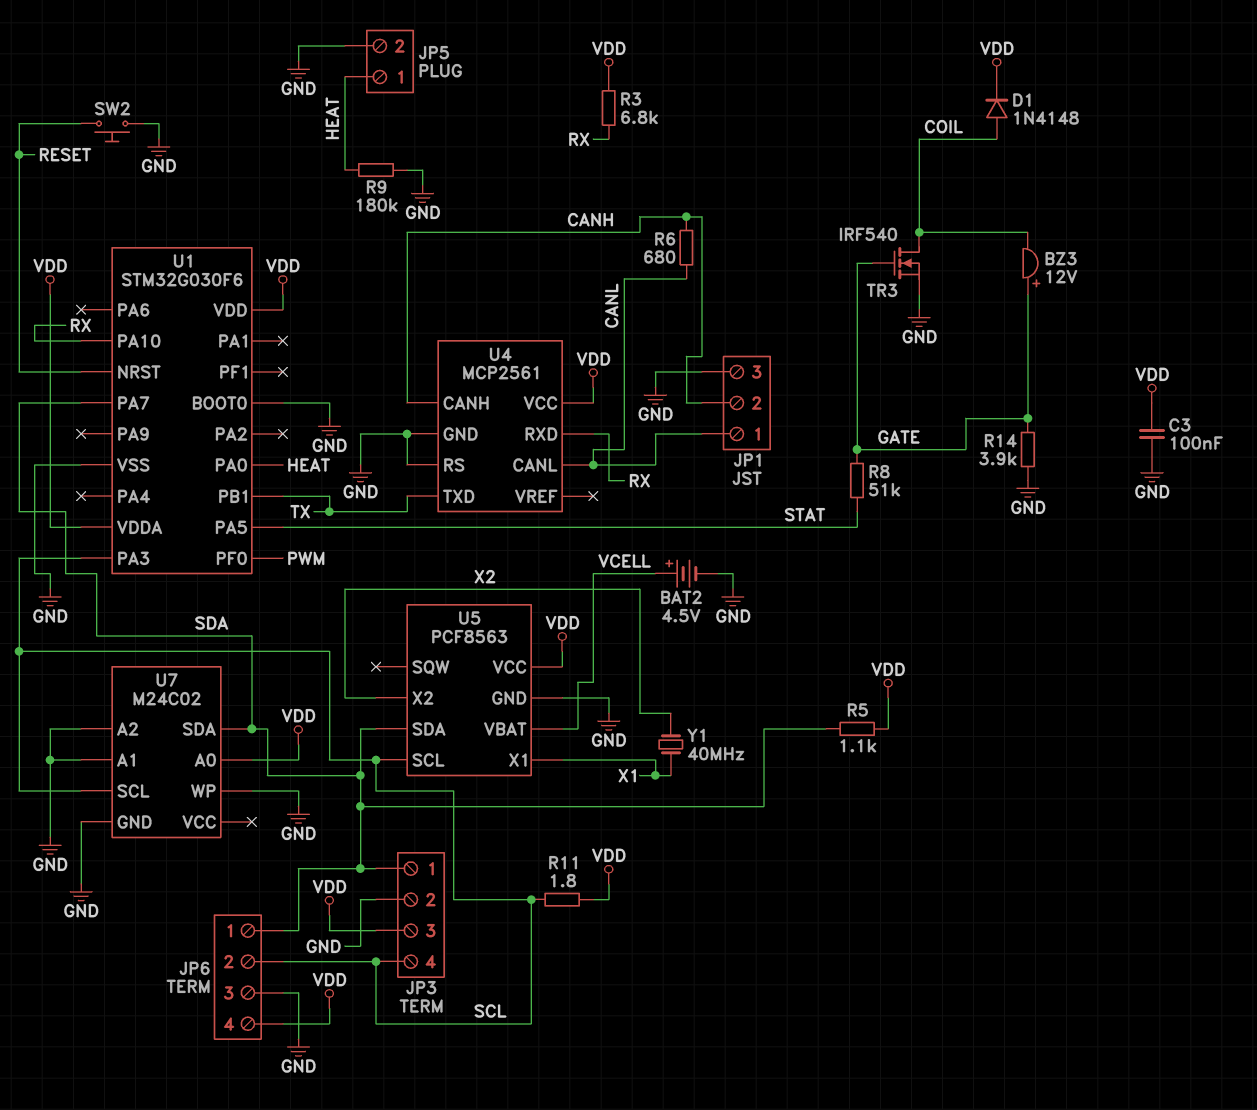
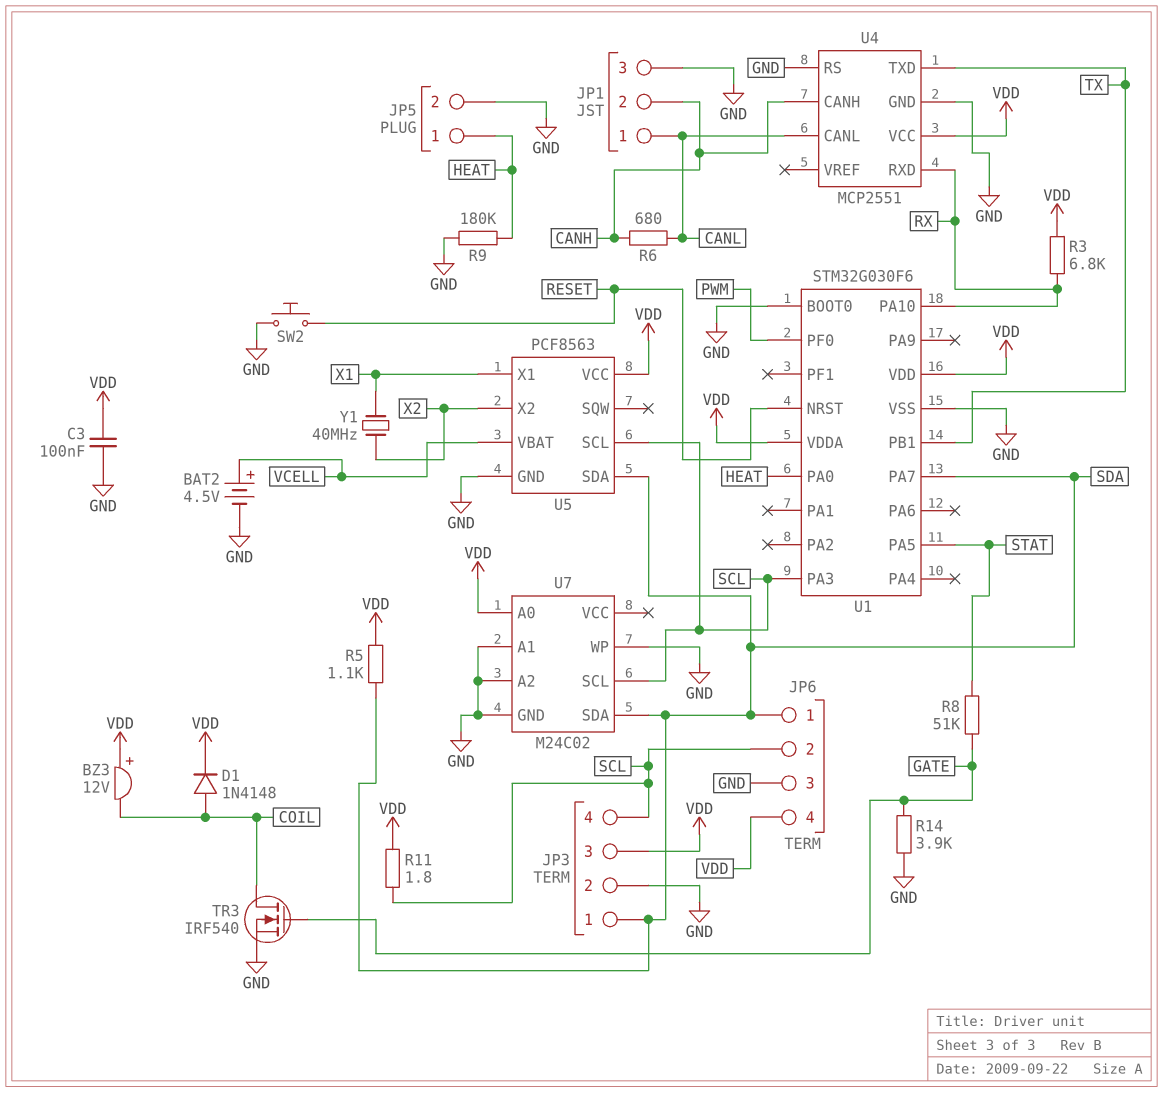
BZ3: buzzer 12V (plus GATE, minus COIL) -> buzzer 12V (plus VDD, minus COIL)
U4: MCP2561 -> MCP2551

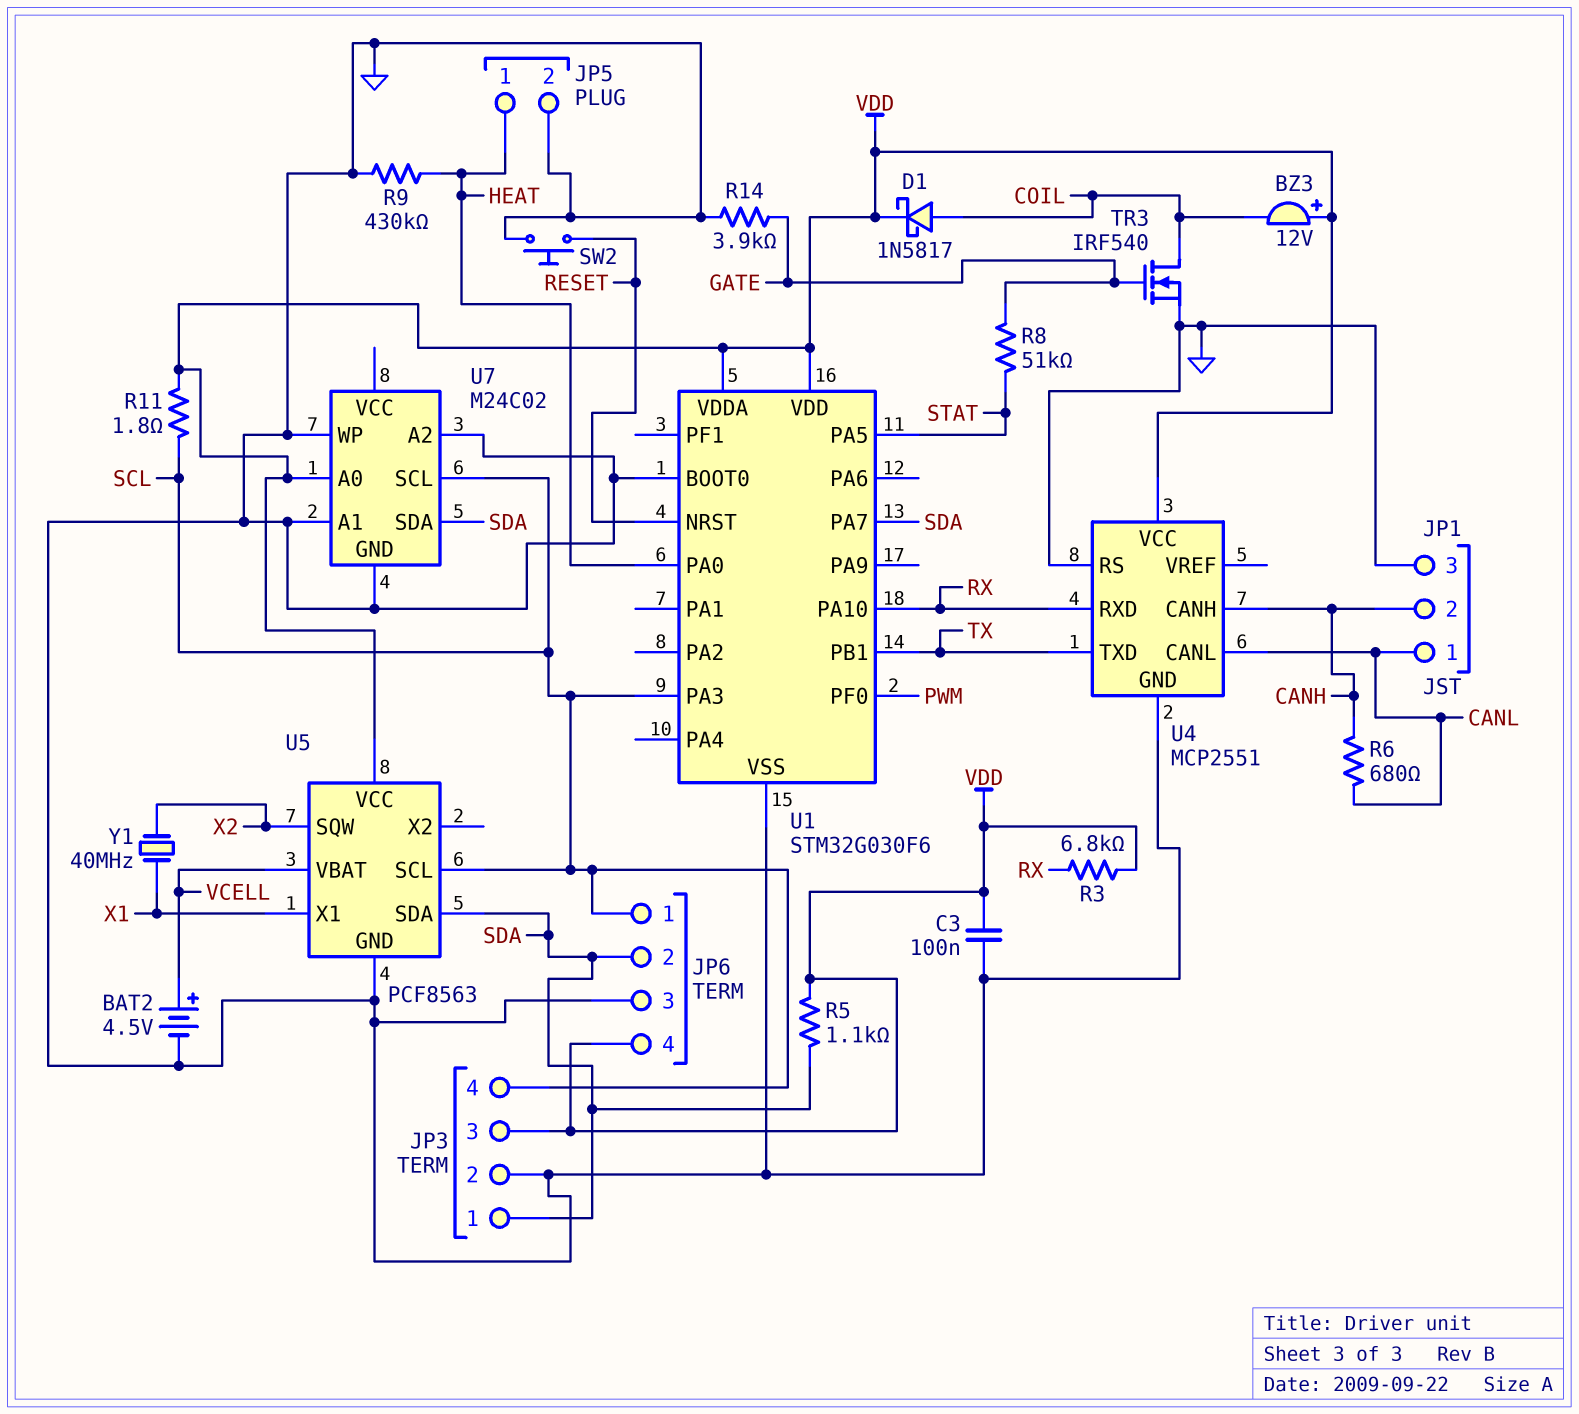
D1: diode 1N4148 (A COIL, K VDD) -> schottky 1N5817 (A COIL, K VDD)
JP6 pin 1: SDA -> SCL
JP6 pin 2: SCL -> SDA
R9: 180k (GND, HEAT) -> 430k (GND, HEAT)
U5 pin SQW: none -> X2
U5 pin X2: X2 -> none

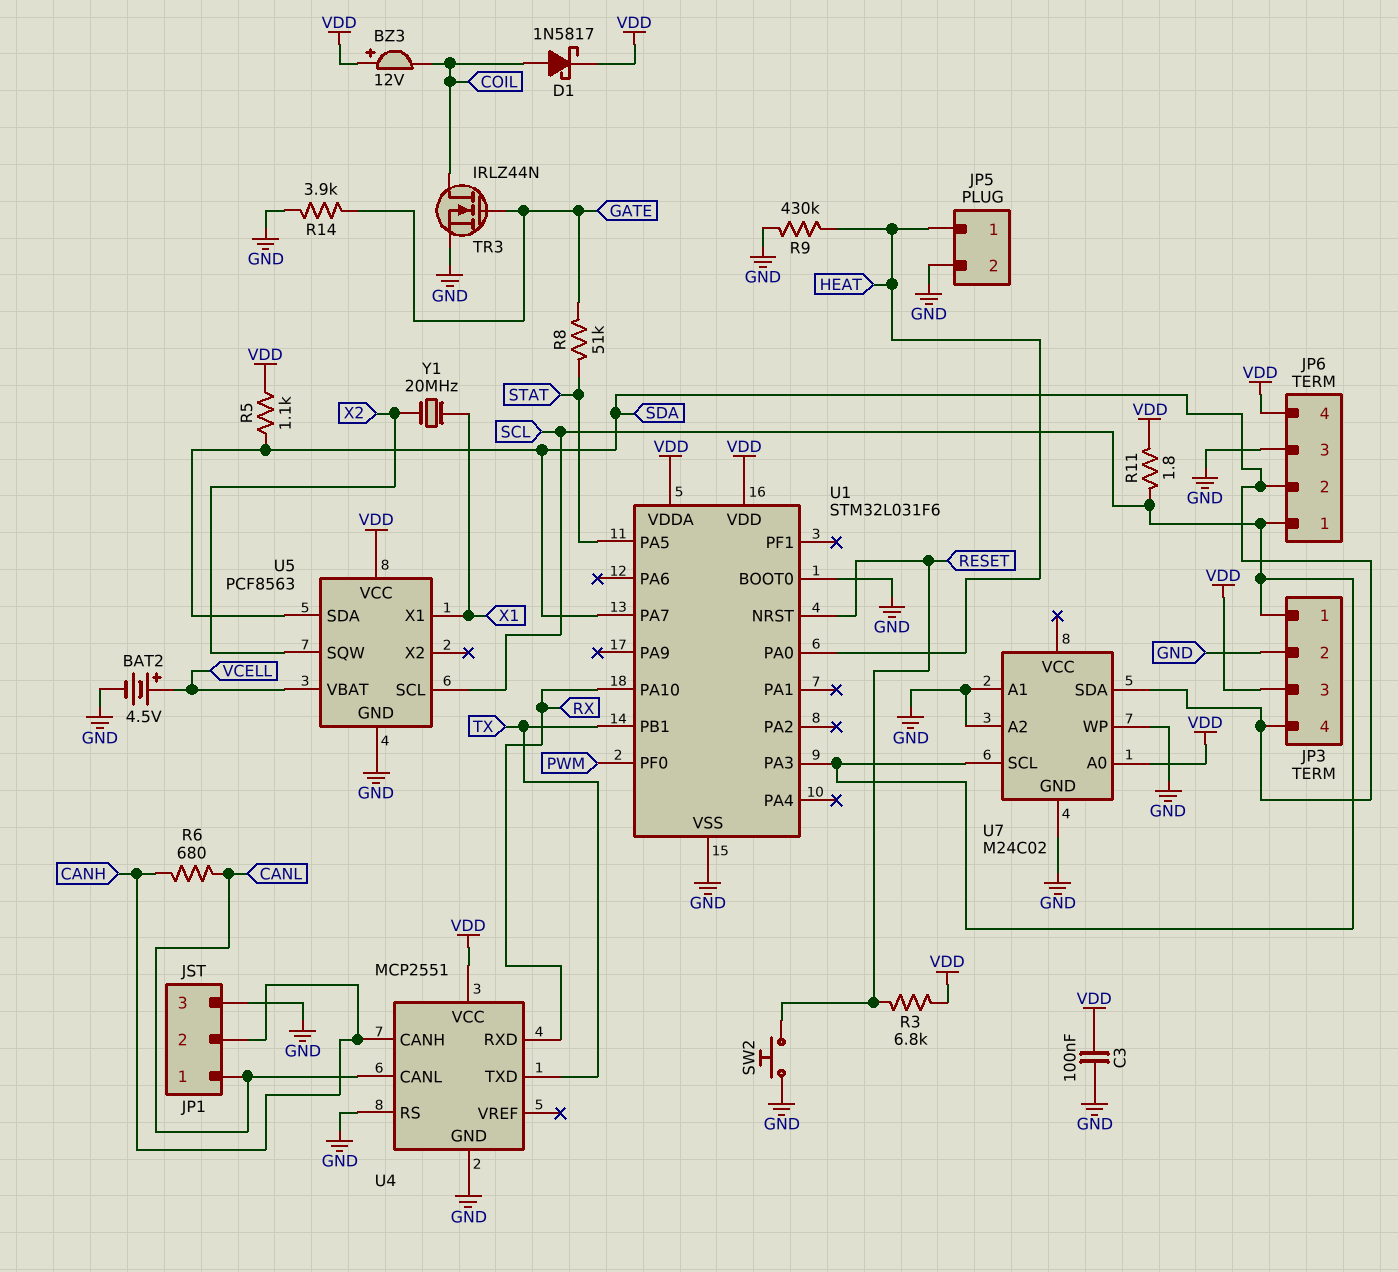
JP3 pin 1: SDA -> SCL
JP3 pin 4: SCL -> SDA
R3: 6.8k (RX, VDD) -> 6.8k (RESET, VDD)
TR3: NMOS IRF540 (G GATE, D COIL, S GND) -> NMOS IRLZ44N (G GATE, D COIL, S GND)
U1: STM32G030F6 -> STM32L031F6
Y1: 40MHz (X1, X2) -> 20MHz (X1, X2)

